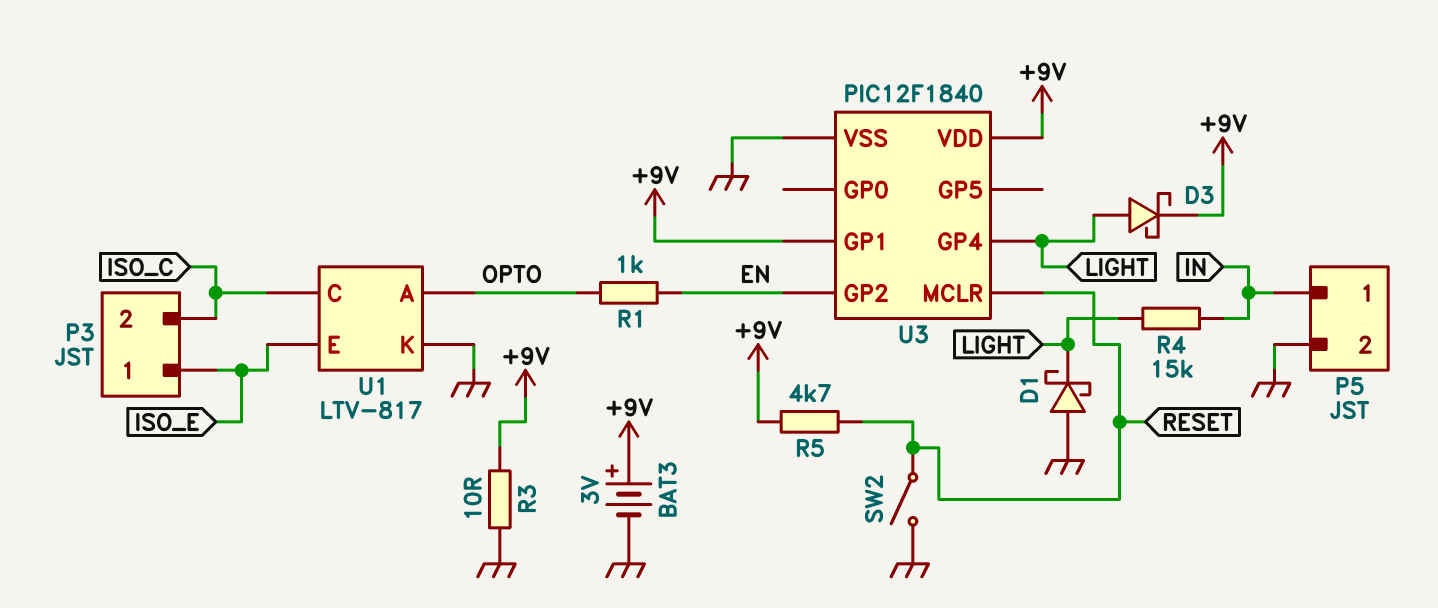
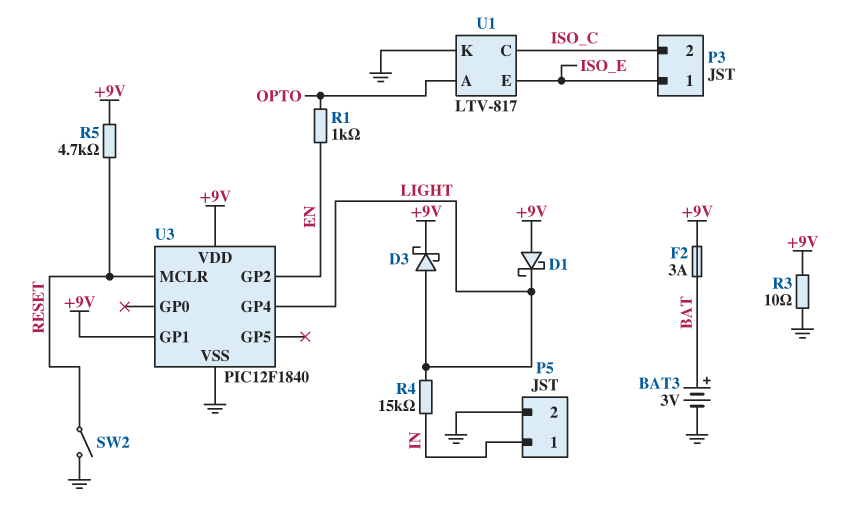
BAT3: 3V (plus +9V, minus GND) -> 3V (plus BAT, minus GND)
D1: schottky (A GND, K LIGHT) -> schottky (A +9V, K LIGHT)
F2: none -> 3A (+9V, BAT)

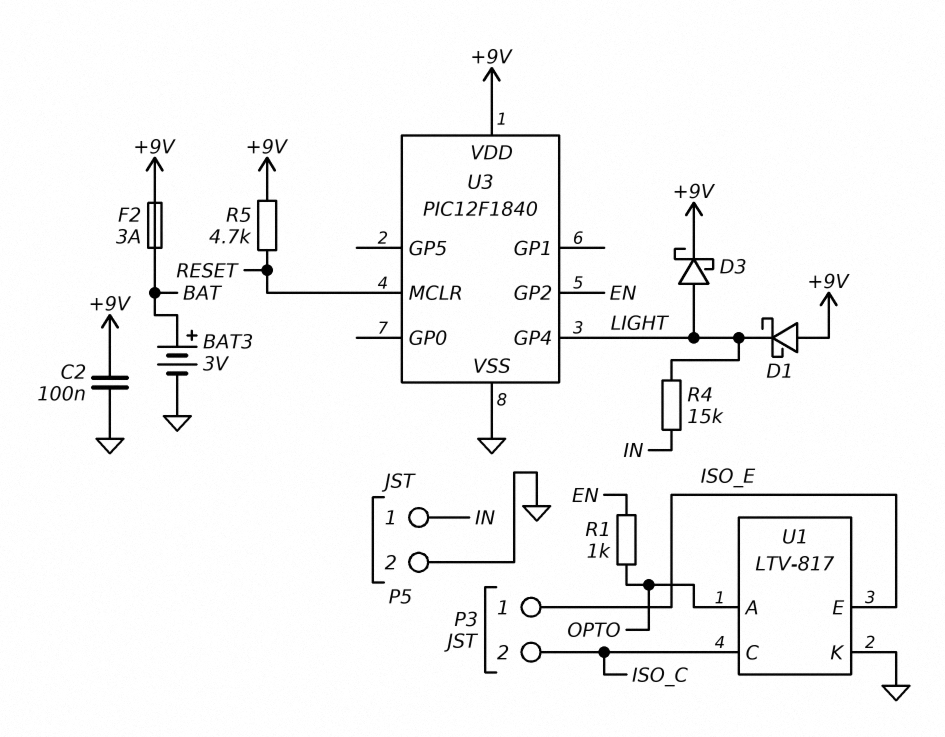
C2: none -> 100nF (+9V, GND)
R3: 10 (+9V, GND) -> none
SW2: switch (GND, RESET) -> none
U3 pin GP1: +9V -> none

